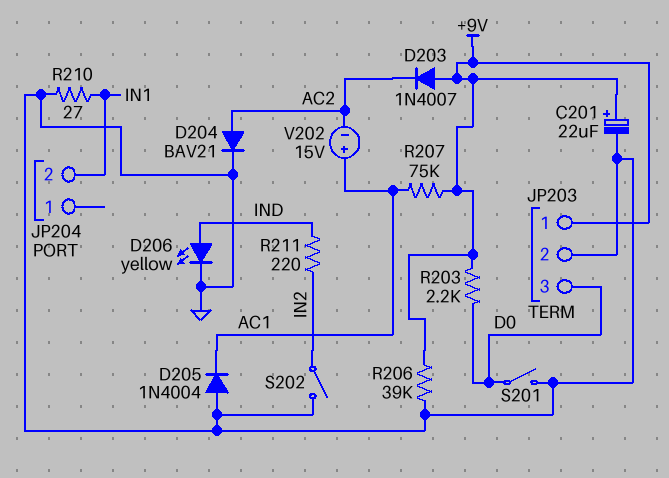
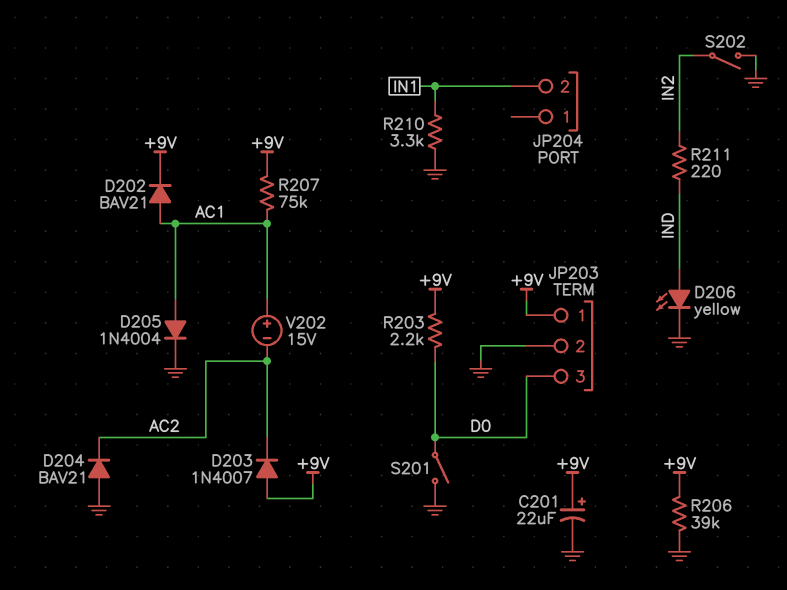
D202: none -> diode BAV21 (A AC1, K +9V)
D204: diode BAV21 (A AC2, K GND) -> diode BAV21 (A GND, K AC2)
D205: diode 1N4004 (A GND, K AC1) -> diode 1N4004 (A AC1, K GND)
R210: 27 (GND, IN1) -> 3.3k (GND, IN1)

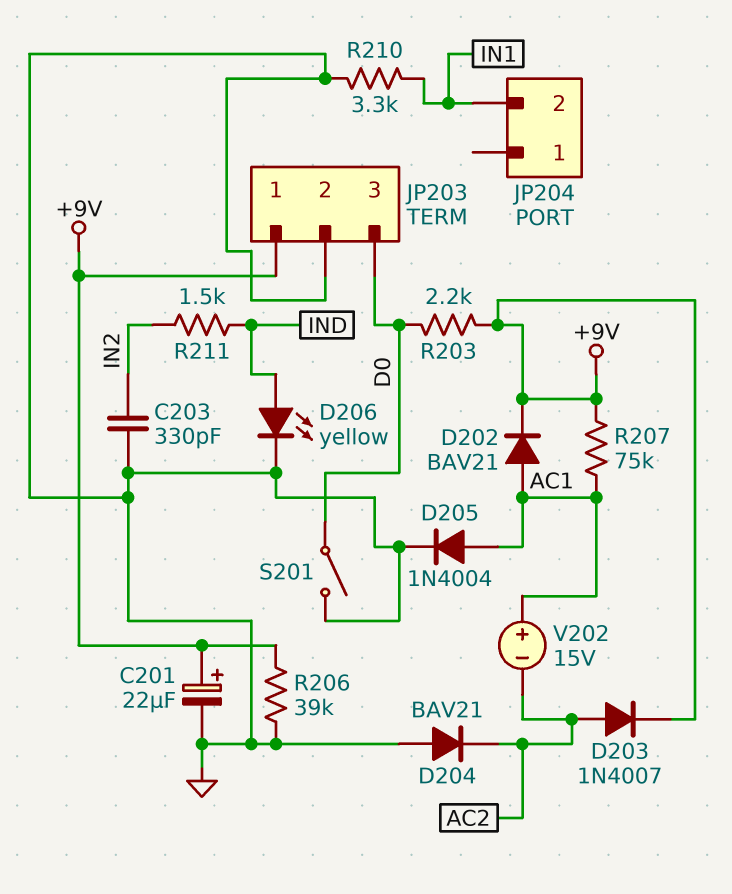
C203: none -> 330pF (GND, IN2)
D203: diode 1N4007 (A +9V, K AC2) -> diode 1N4007 (A AC2, K +9V)
R211: 220 (IN2, IND) -> 1.5k (IN2, IND)
S202: switch (GND, IN2) -> none

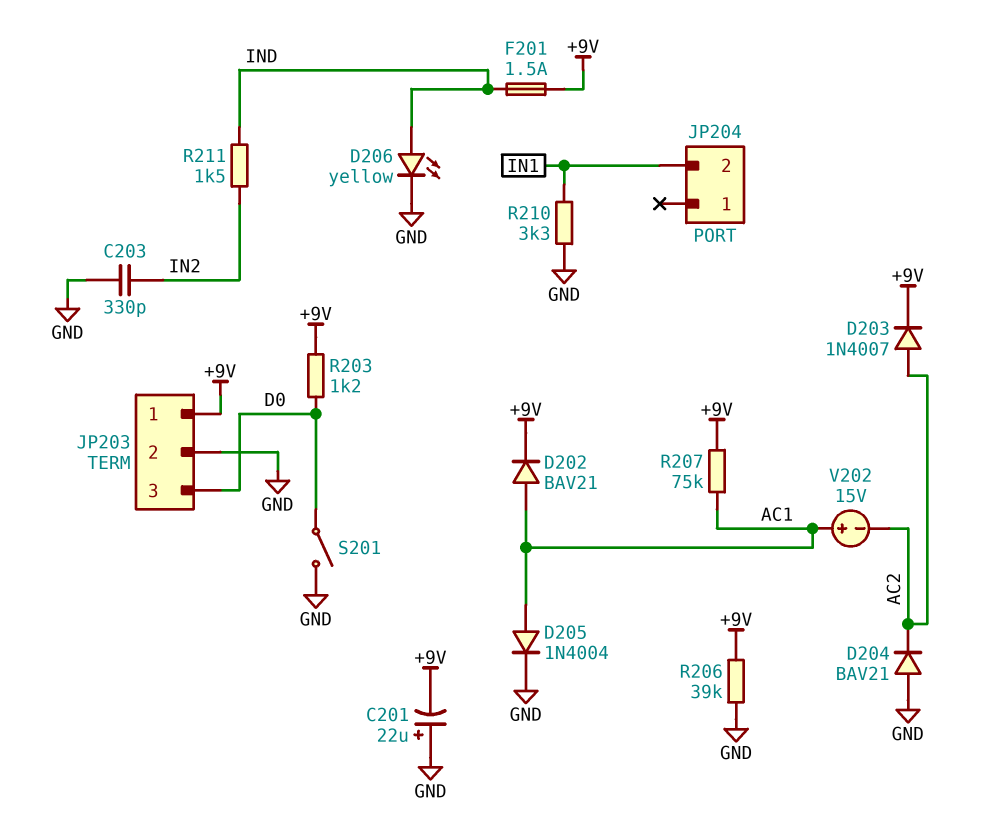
C201: 22uF (plus +9V, minus GND) -> 22uF (plus GND, minus +9V)
F201: none -> 1.5A (+9V, IND)
R203: 2.2k (+9V, D0) -> 1.2k (+9V, D0)

